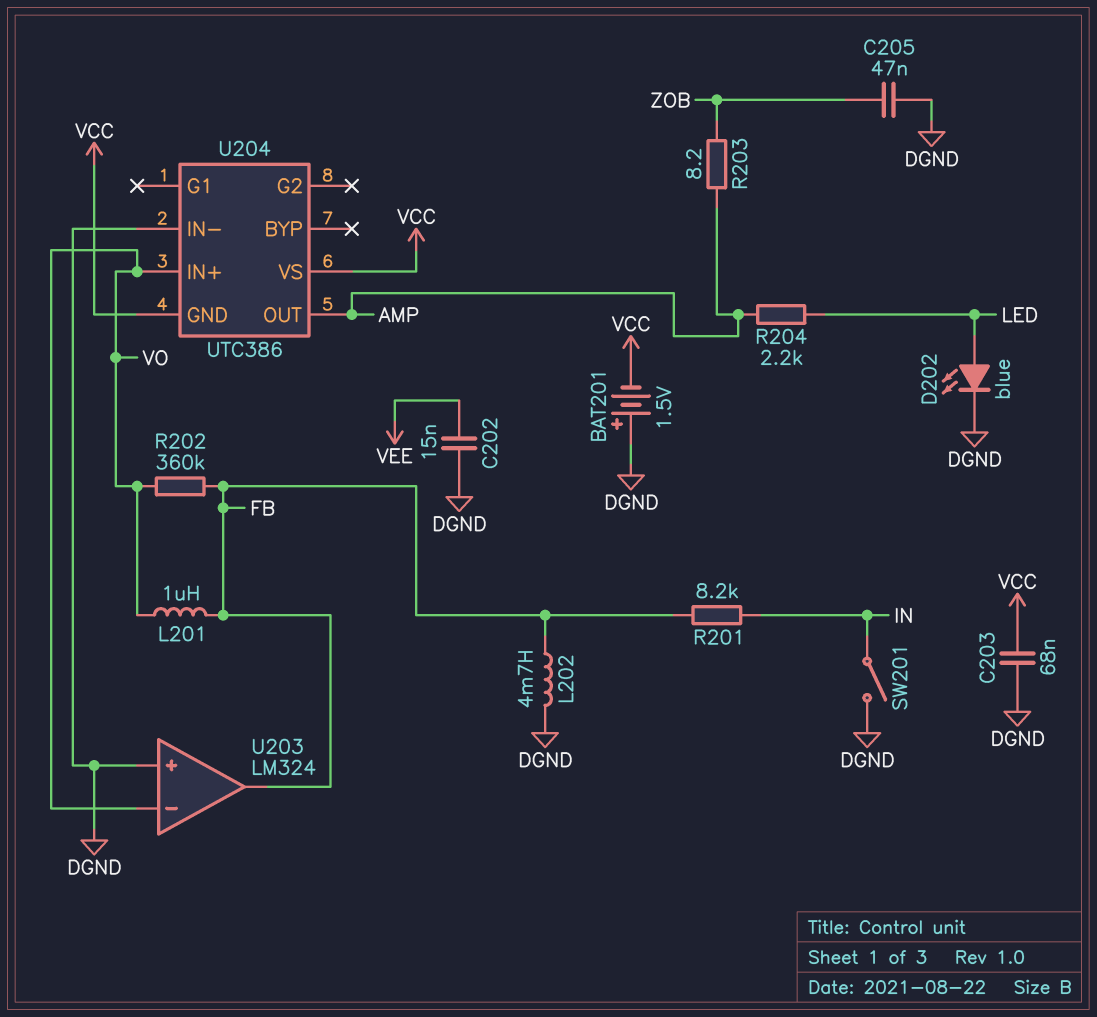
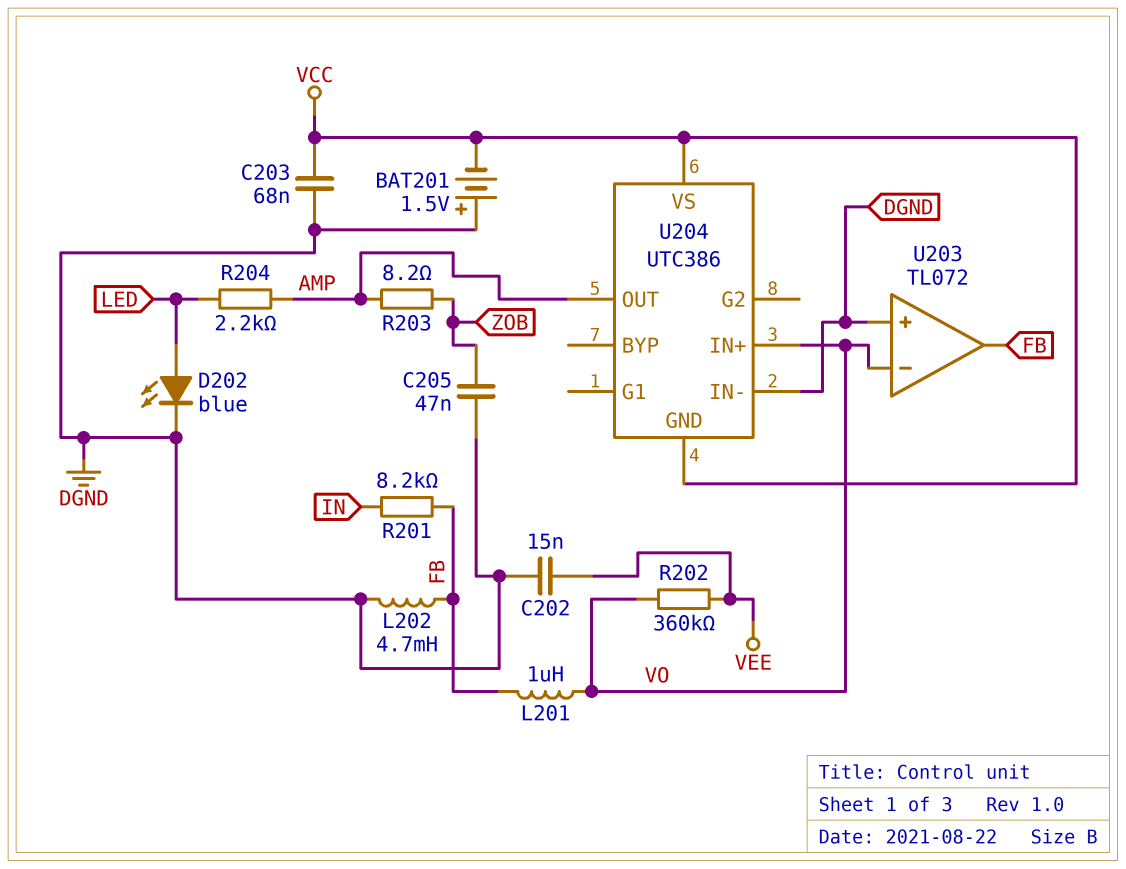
R202: 360k (FB, VO) -> 360k (VEE, VO)
SW201: switch (DGND, IN) -> none
U203: LM324 -> TL072

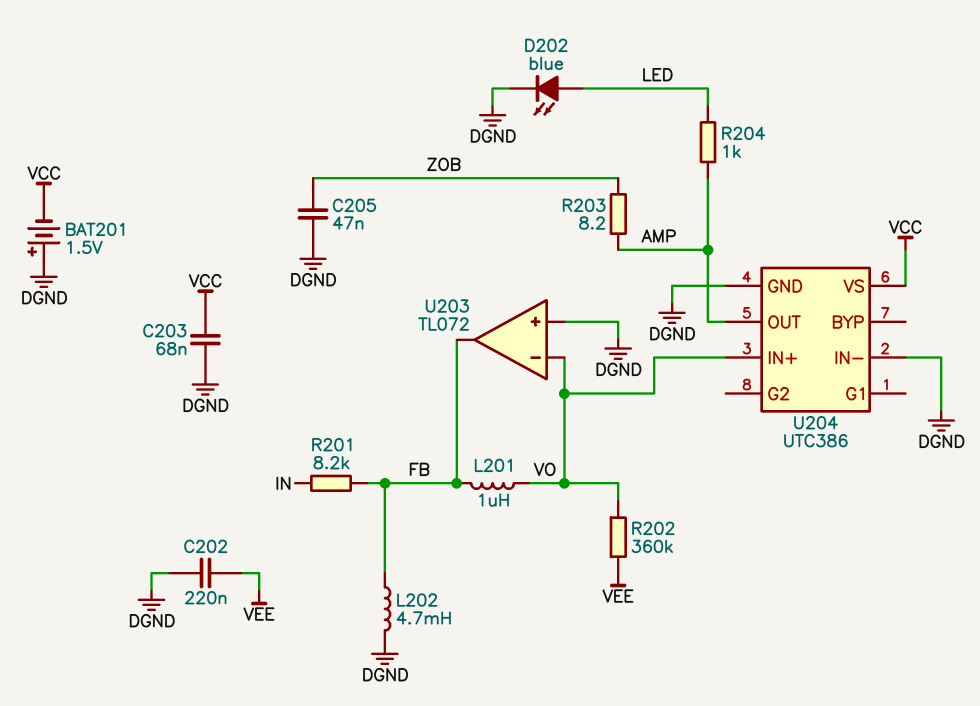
C202: 15nF (DGND, VEE) -> 220nF (DGND, VEE)
R204: 2.2k (AMP, LED) -> 1k (AMP, LED)
U204 pin GND: VCC -> DGND

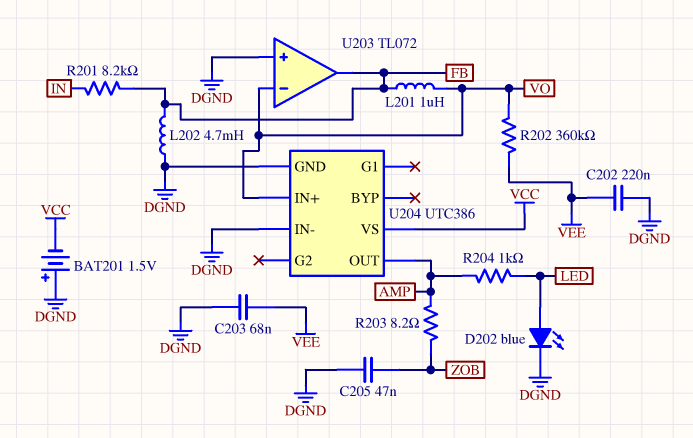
C203: 68nF (DGND, VCC) -> 68nF (DGND, VEE)

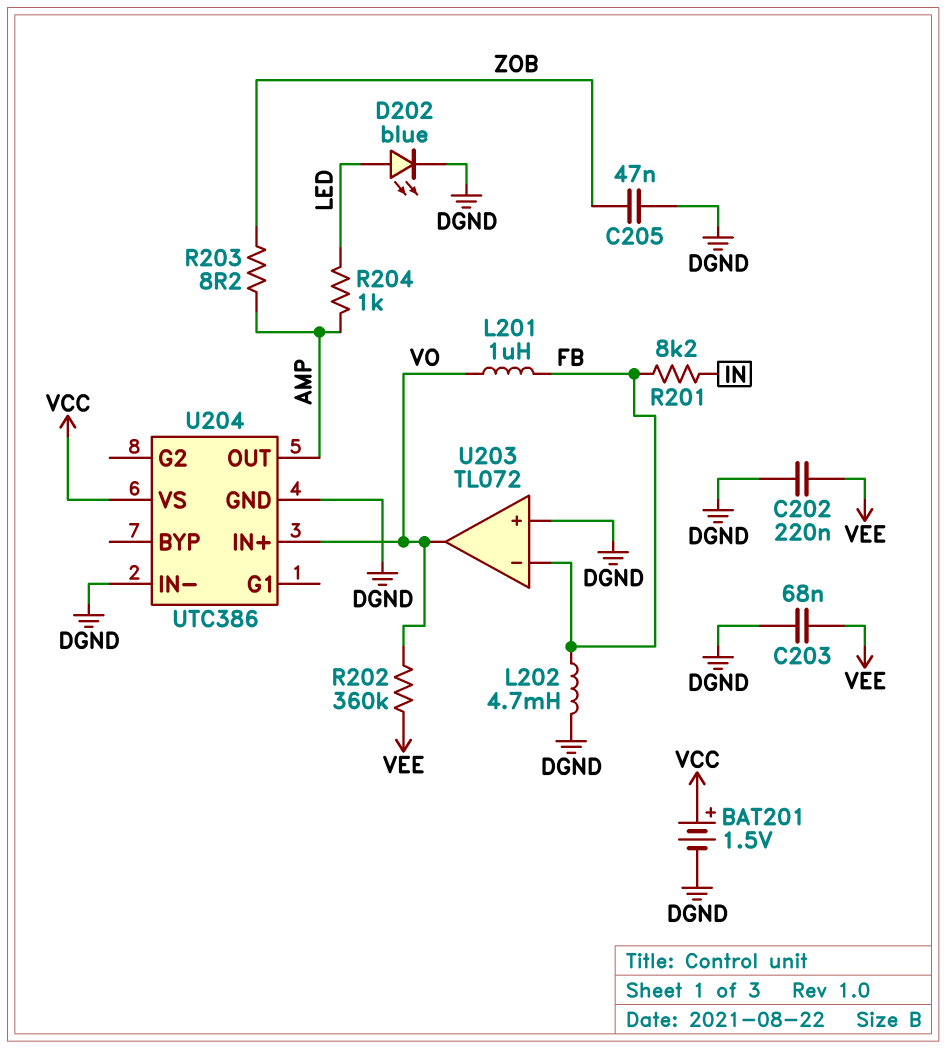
BAT201: 1.5V (plus DGND, minus VCC) -> 1.5V (plus VCC, minus DGND)
U203 pin in-: VO -> FB
U203 pin out: FB -> VO

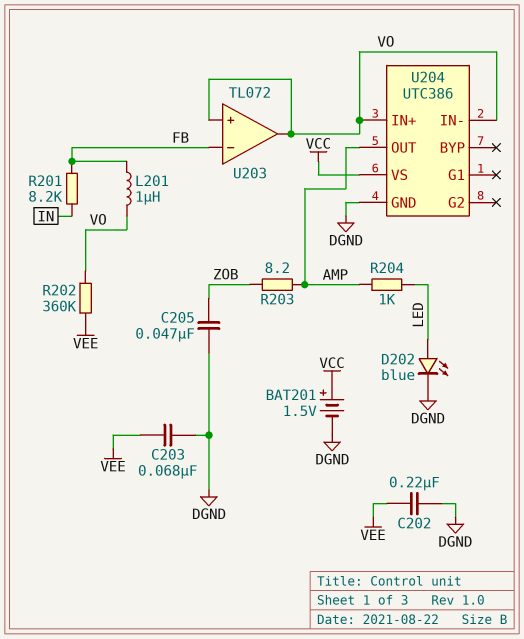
L202: 4.7mH (DGND, FB) -> none
U203 pin in+: DGND -> VO
U204 pin IN-: DGND -> VO

